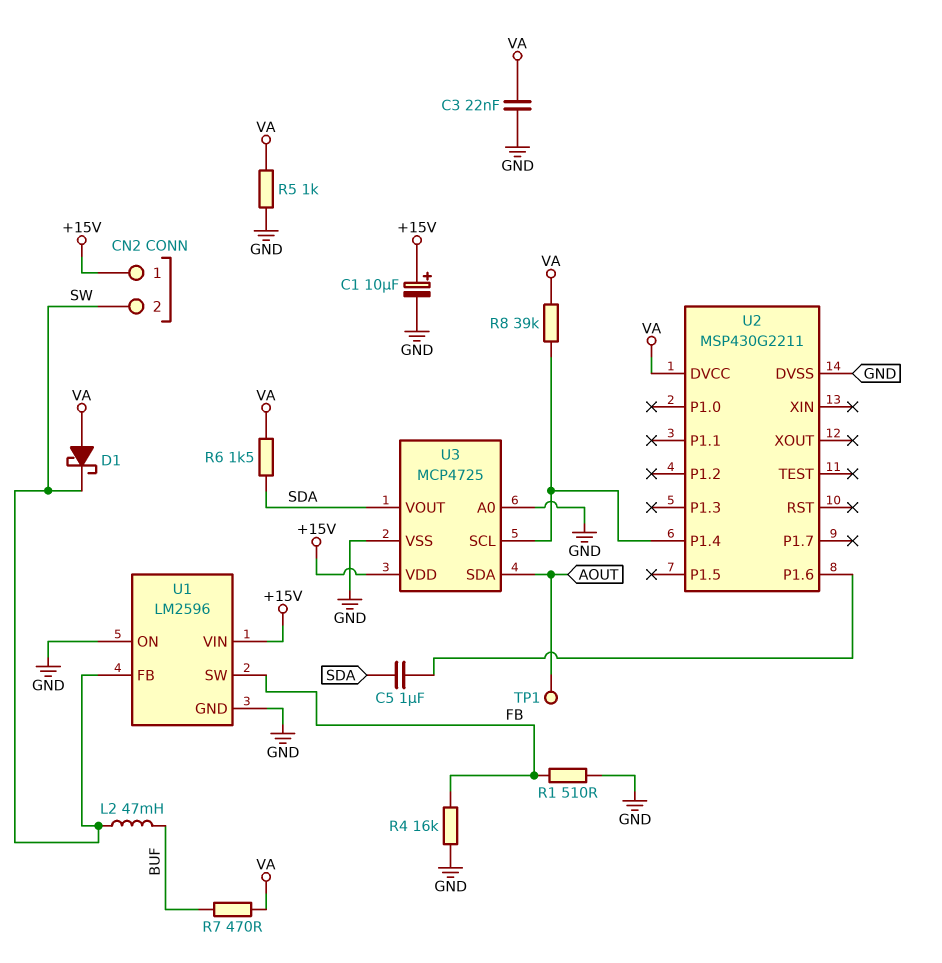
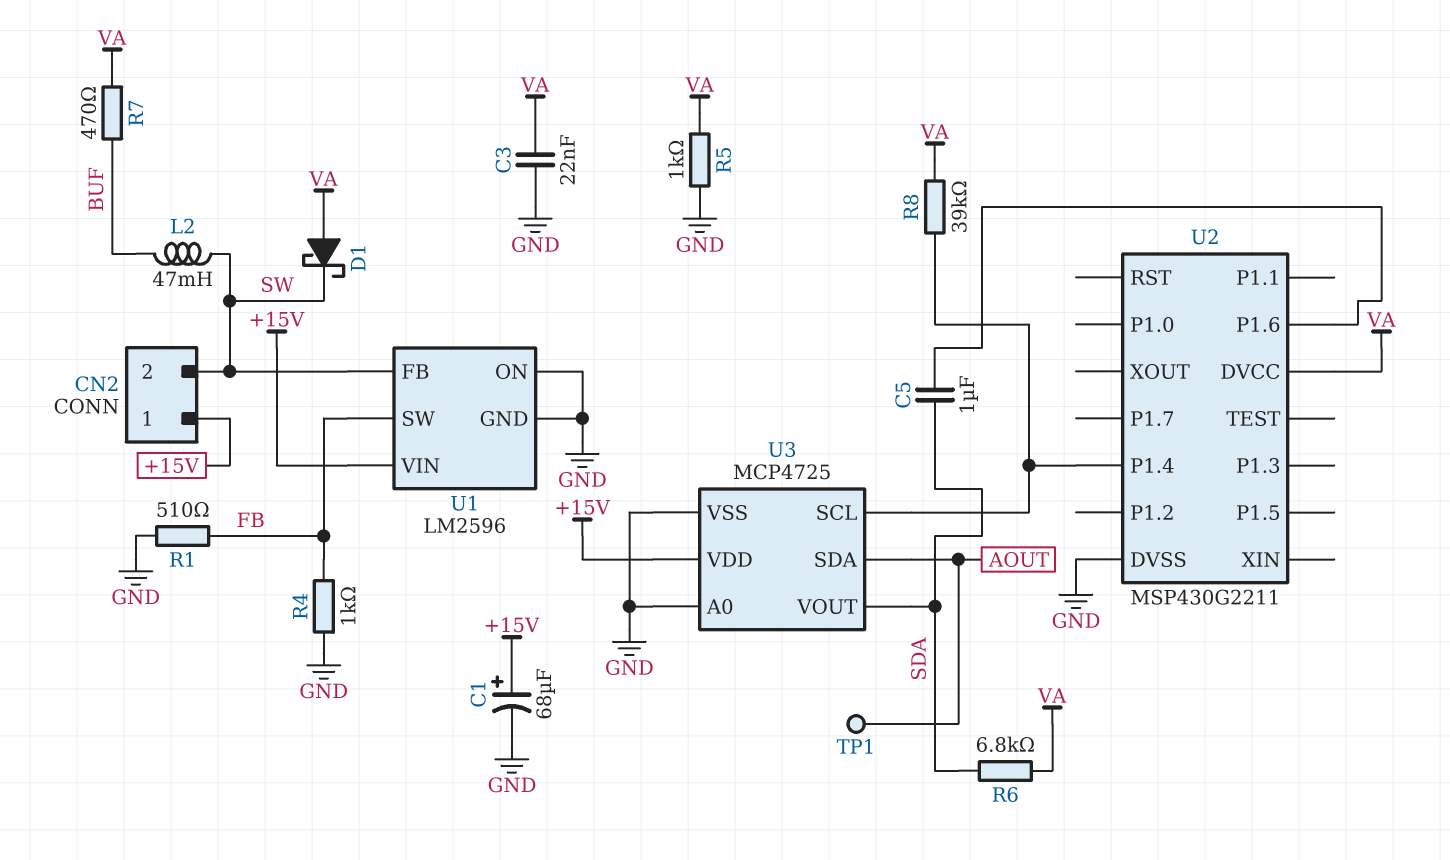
C1: 10uF (plus +15V, minus GND) -> 68uF (plus +15V, minus GND)
R4: 16k (FB, GND) -> 1k (FB, GND)
R6: 1.5k (SDA, VA) -> 6.8k (SDA, VA)

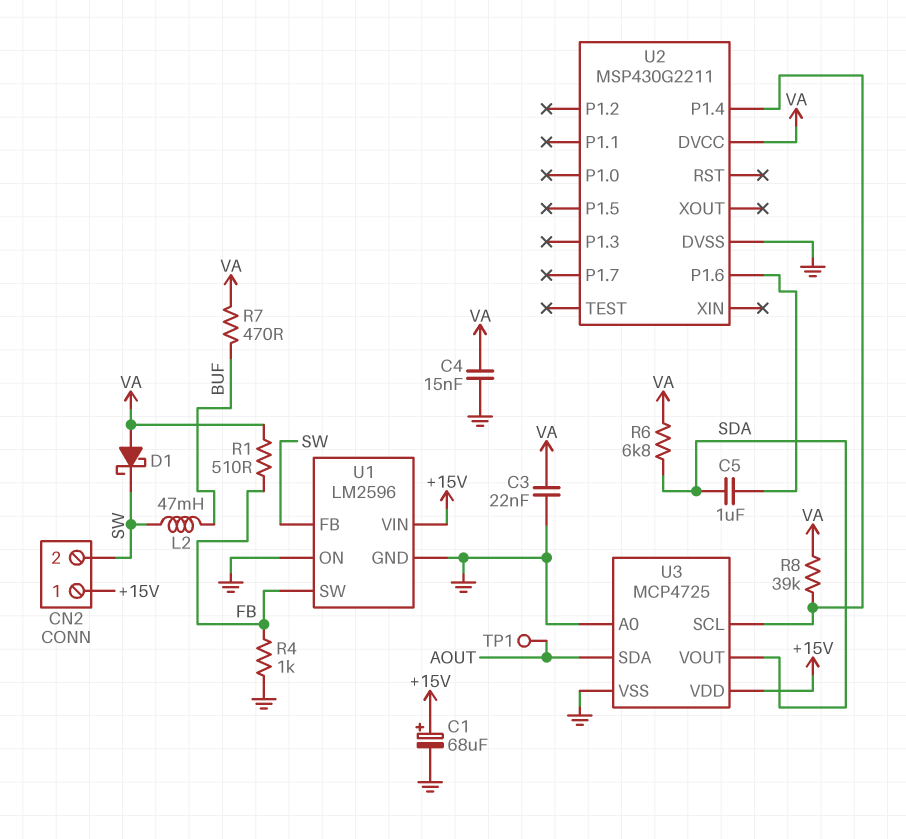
C4: none -> 15nF (GND, VA)
R1: 510 (FB, GND) -> 510 (FB, VA)
R5: 1k (GND, VA) -> none

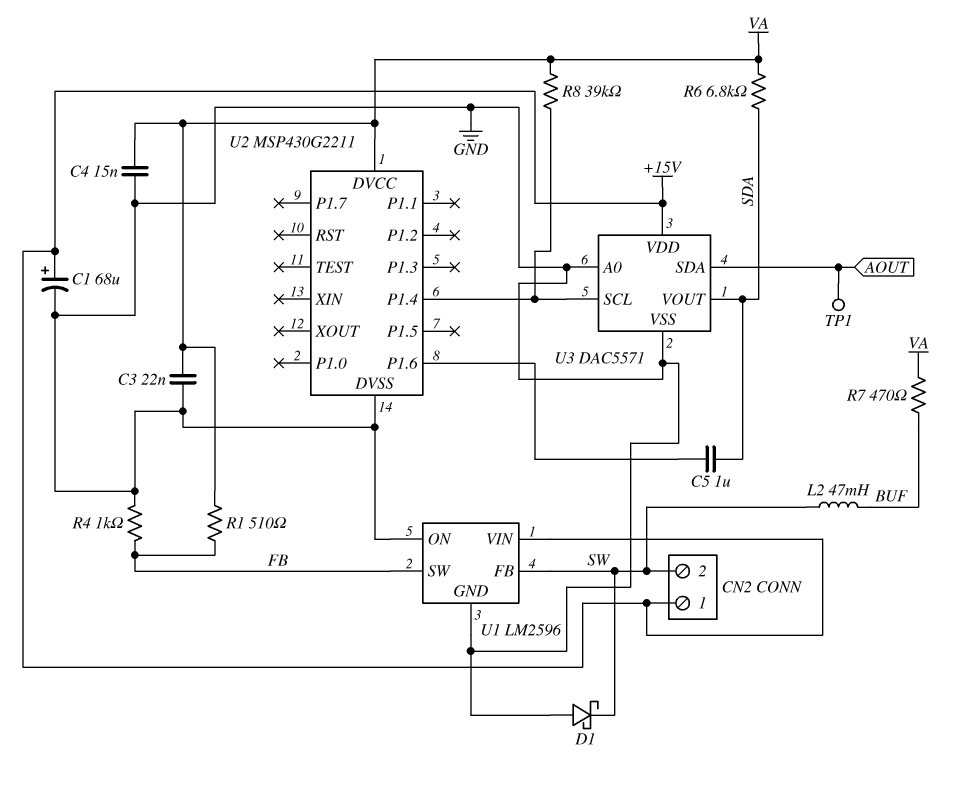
D1: schottky (A VA, K SW) -> schottky (A GND, K SW)
U3: MCP4725 -> DAC5571

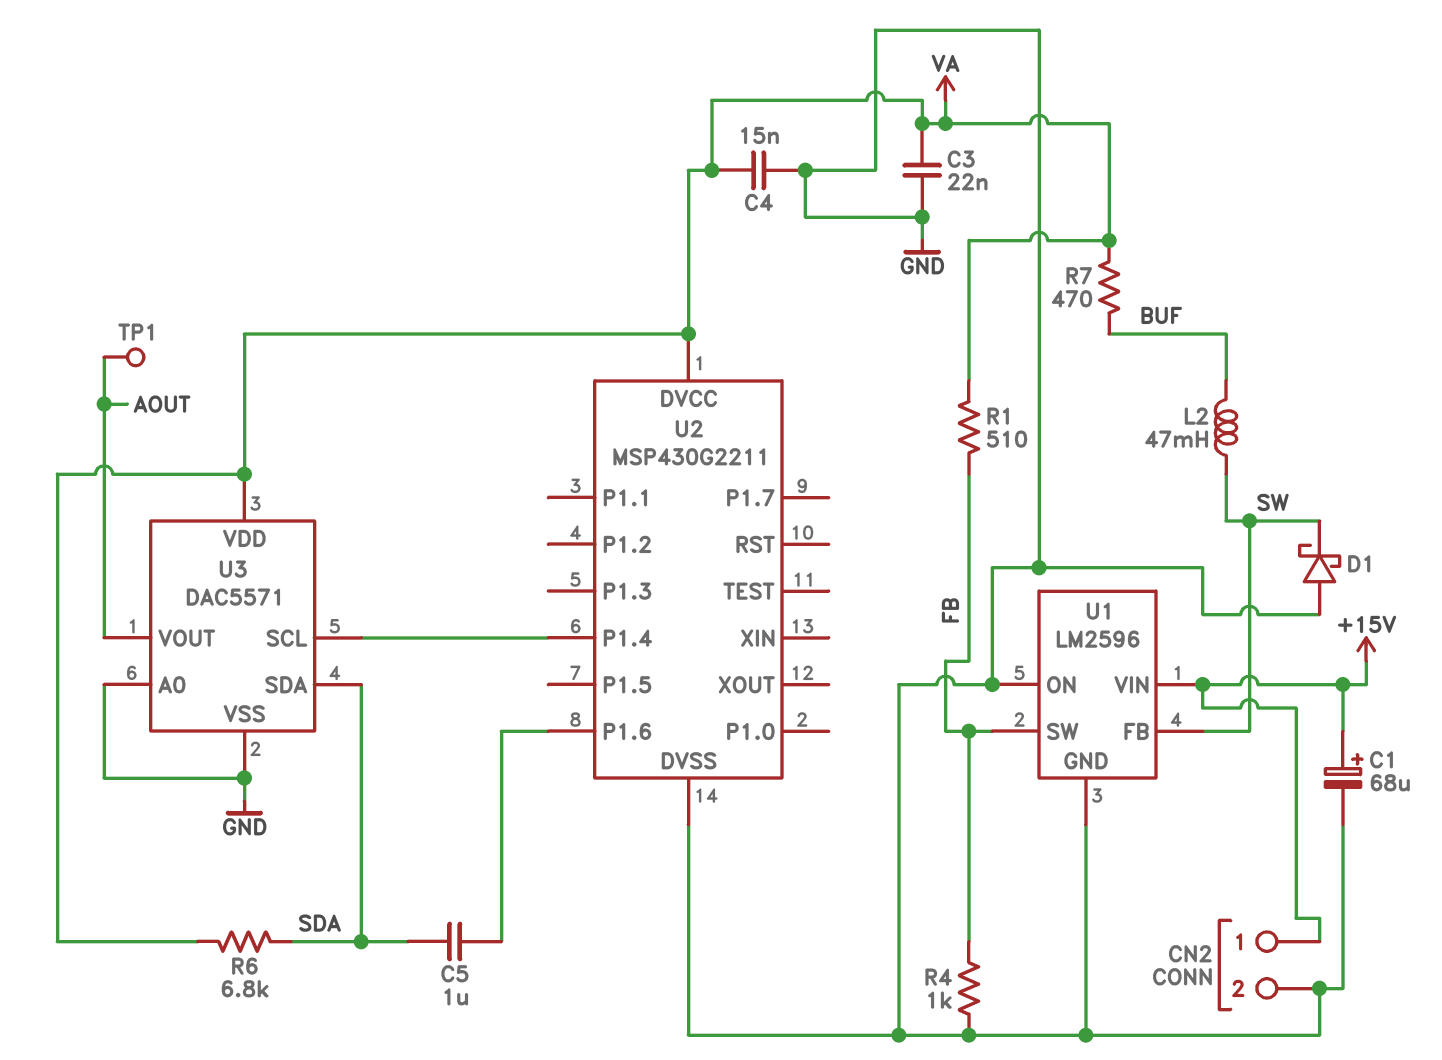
CN2 pin 2: SW -> GND
R8: 39k (U2/P1.4, VA) -> none
U3 pin SDA: AOUT -> SDA
U3 pin VDD: +15V -> VA
U3 pin VOUT: SDA -> AOUT

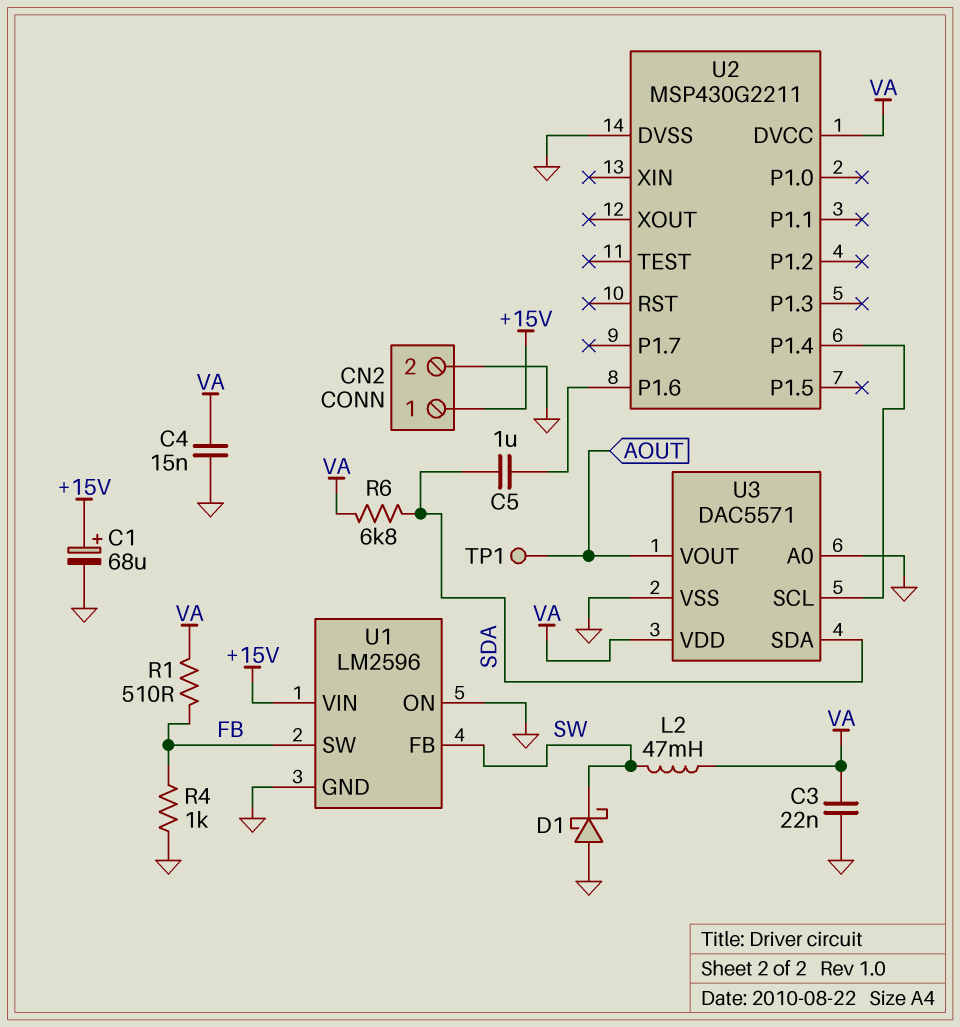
L2: 47mH (BUF, SW) -> 47mH (SW, VA)
R7: 470 (BUF, VA) -> none

